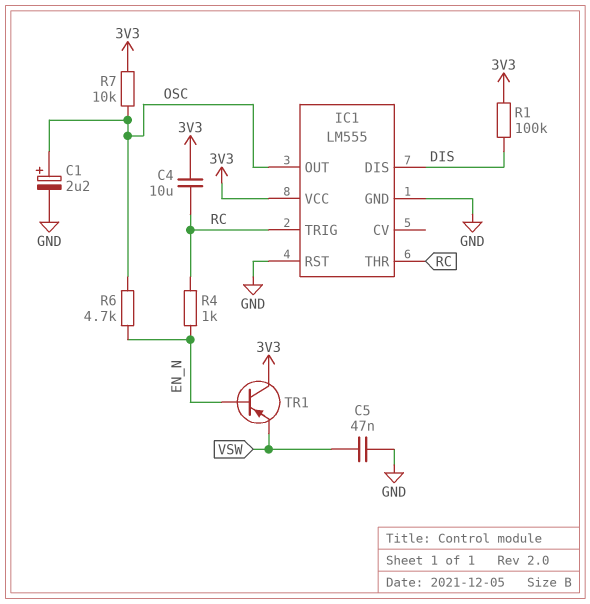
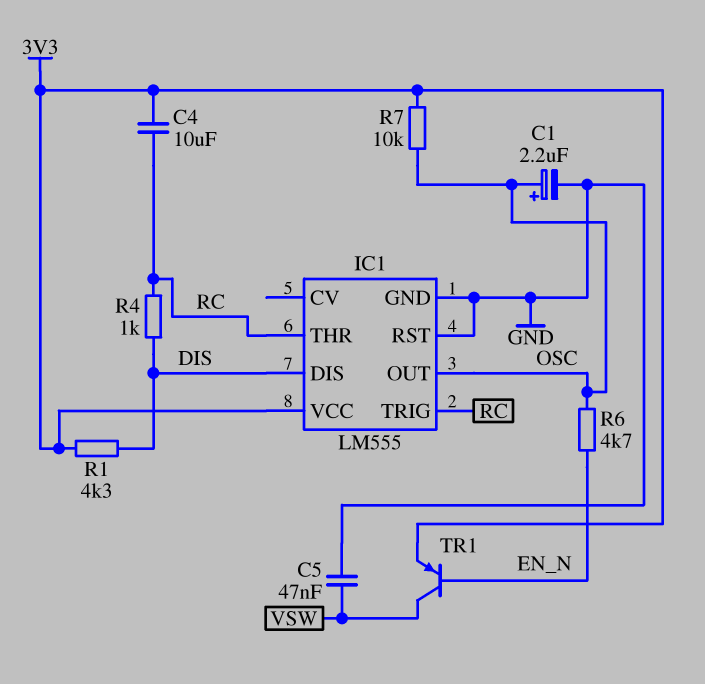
R1: 100k (3V3, DIS) -> 4.3k (3V3, DIS)
R4: 1k (EN_N, RC) -> 1k (DIS, RC)
TR1: PNP (B EN_N, C 3V3, E VSW) -> PNP (B EN_N, C VSW, E 3V3)

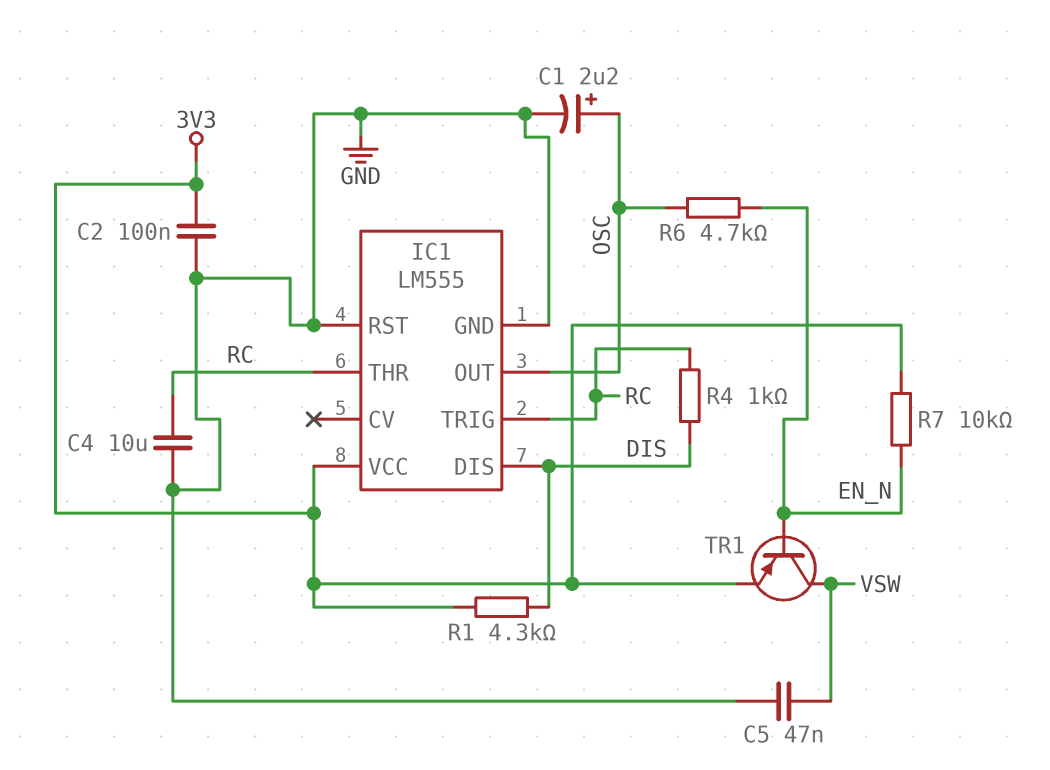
C2: none -> 100nF (3V3, GND)
C4: 10uF (3V3, RC) -> 10uF (GND, RC)
R7: 10k (3V3, OSC) -> 10k (3V3, EN_N)

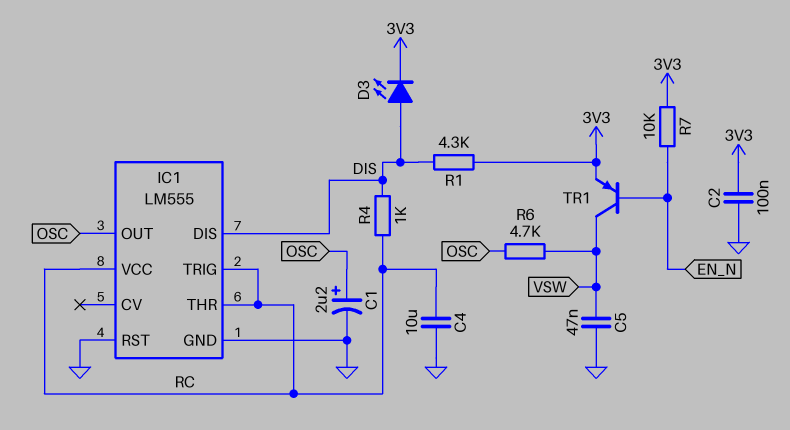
D3: none -> LED (A DIS, K 3V3)
IC1 pin VCC: 3V3 -> RC
R6: 4.7k (EN_N, OSC) -> 4.7k (OSC, VSW)

